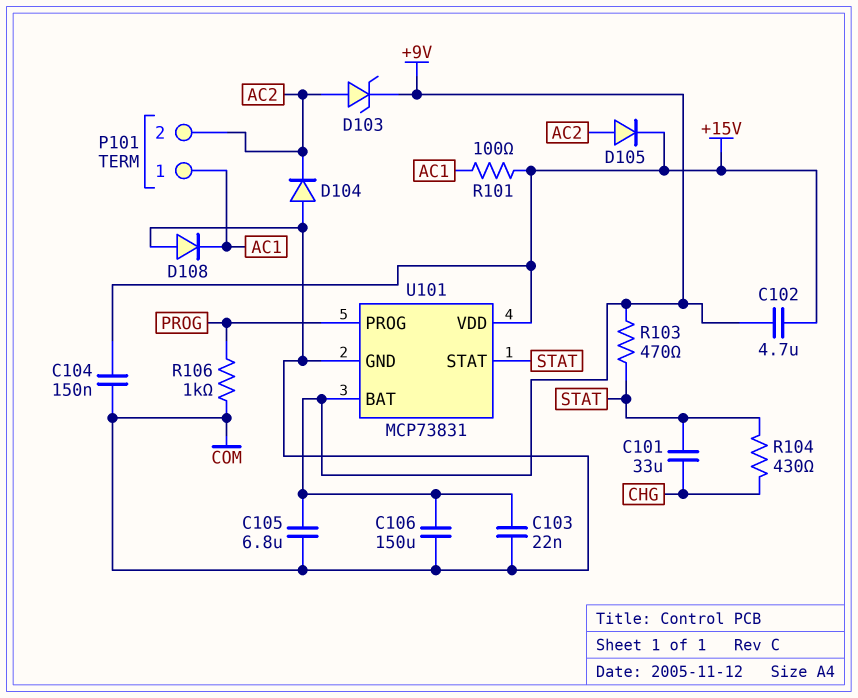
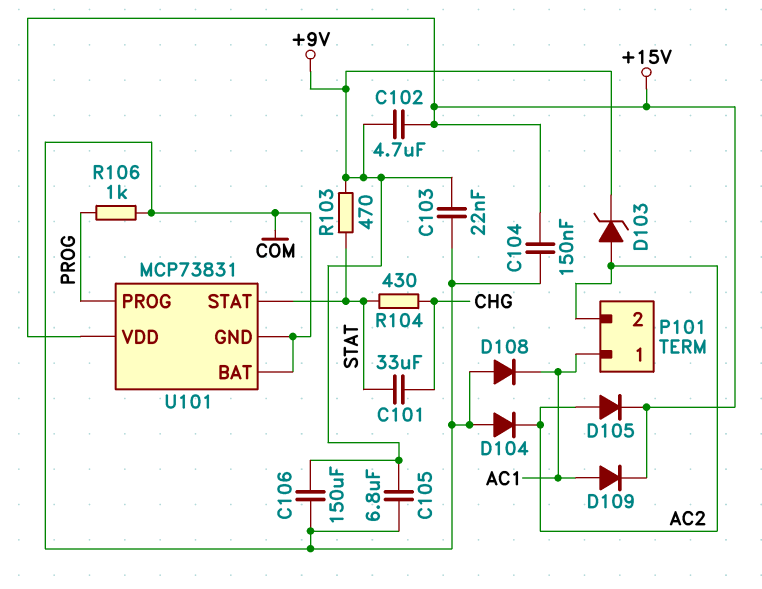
D109: none -> diode (A AC1, K +15V)
R101: 100 (+15V, AC1) -> none
U101 pin BAT: +9V -> COM

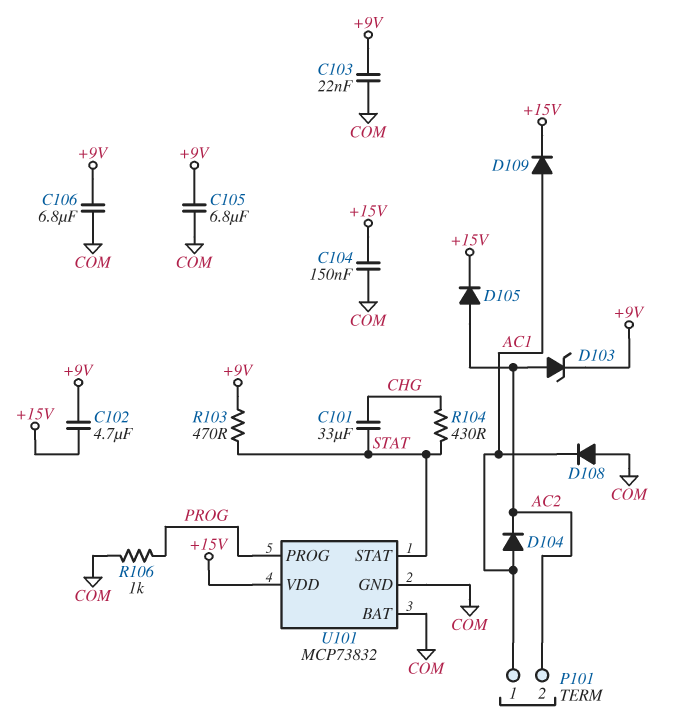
C106: 150uF (+9V, COM) -> 6.8uF (+9V, COM)
D104: diode (A COM, K AC2) -> diode (A AC1, K AC2)
U101: MCP73831 -> MCP73832

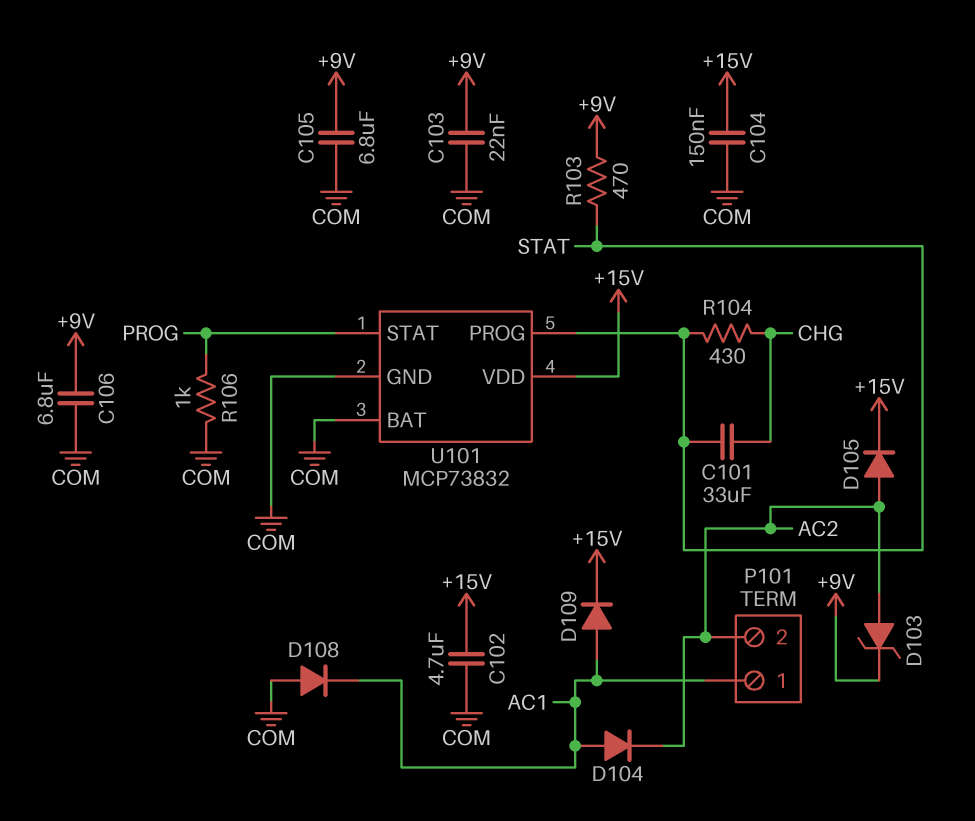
C102: 4.7uF (+9V, +15V) -> 4.7uF (+15V, COM)
U101 pin PROG: PROG -> STAT
U101 pin STAT: STAT -> PROG

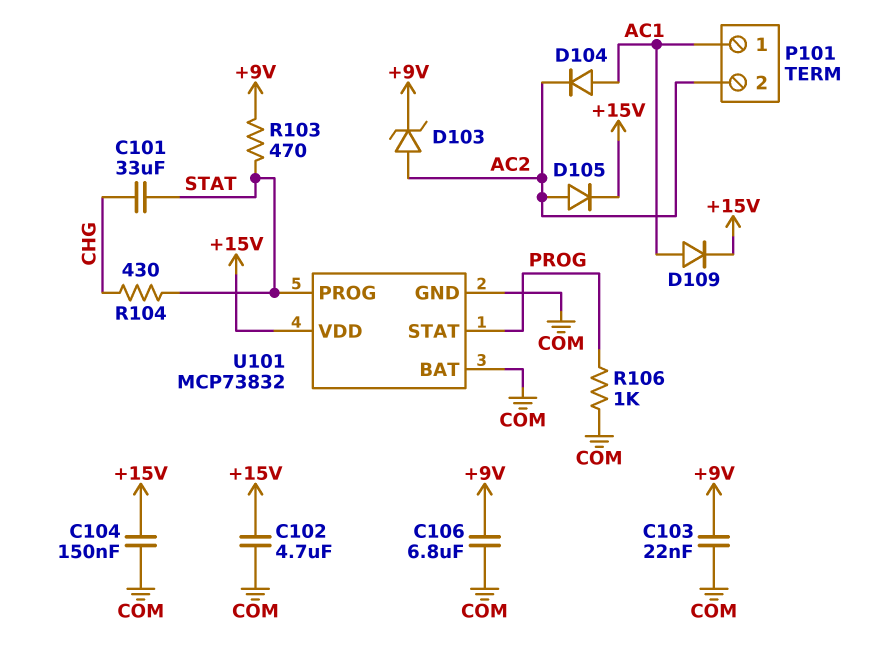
C105: 6.8uF (+9V, COM) -> none
D108: diode (A COM, K AC1) -> none

